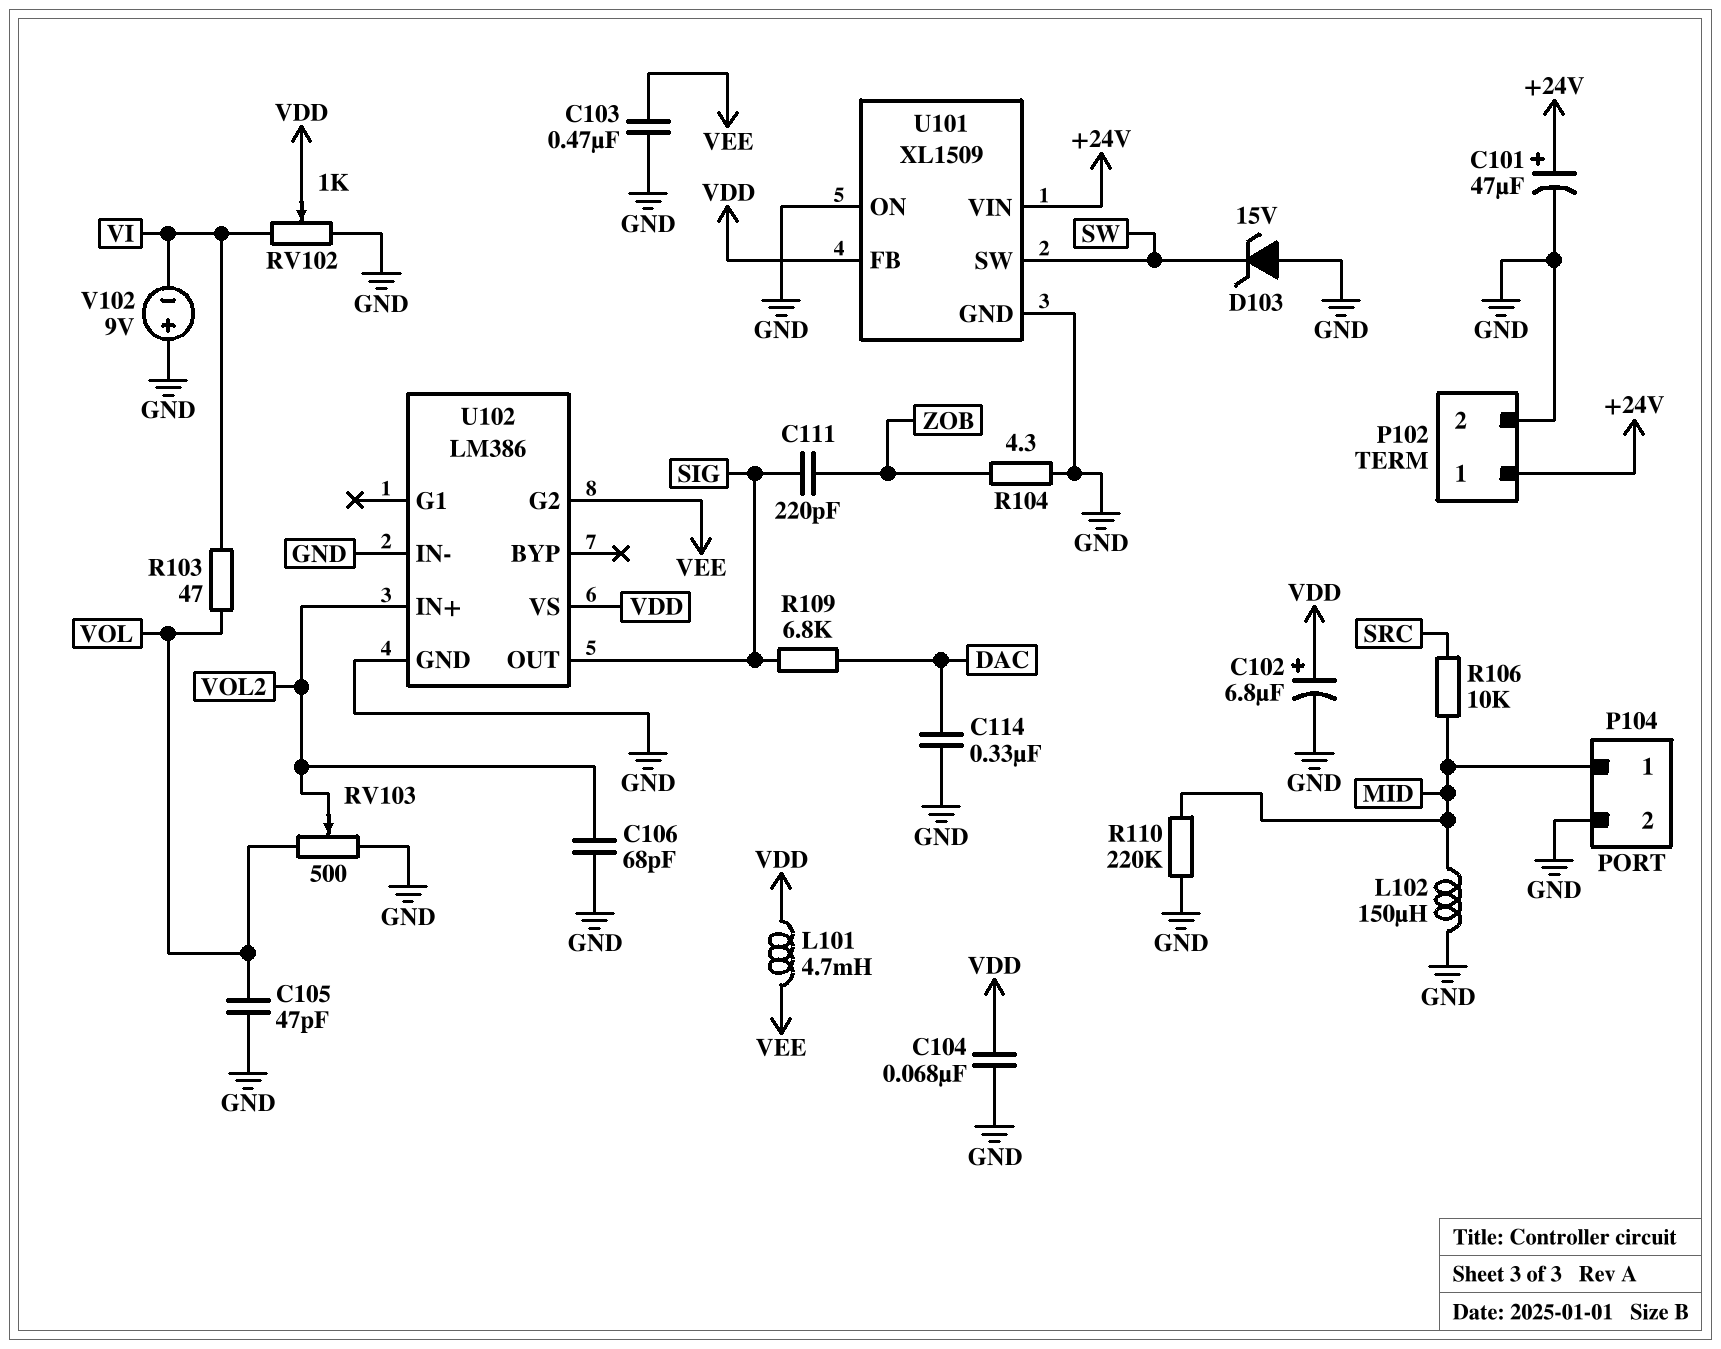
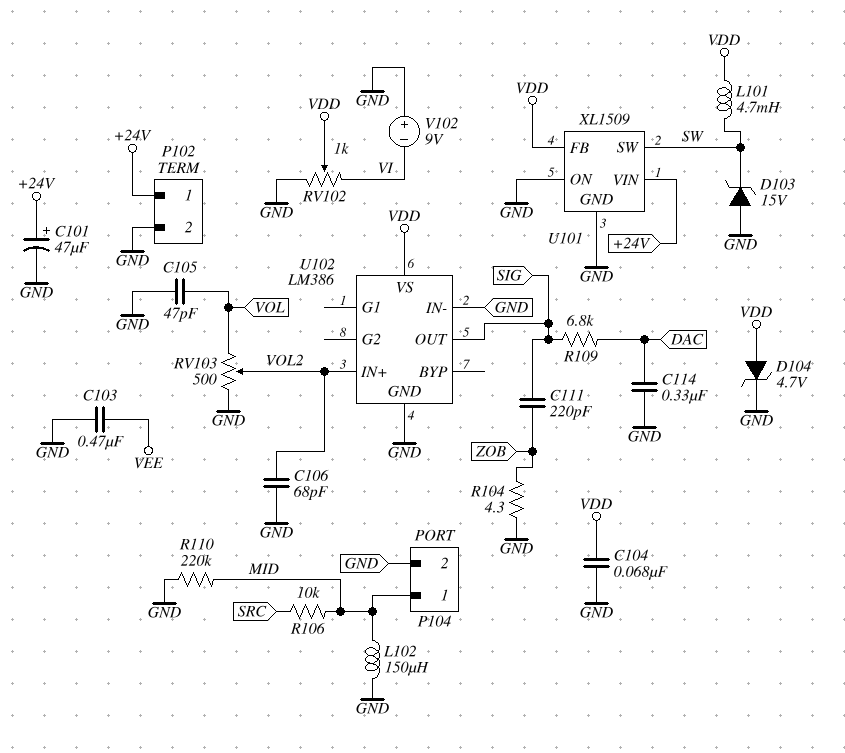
C102: 6.8uF (plus VDD, minus GND) -> none
D104: none -> zener 4.7V (A VDD, K GND)
L101: 4.7mH (VDD, VEE) -> 4.7mH (SW, VDD)
R103: 47 (VI, VOL) -> none
U102 pin G2: VEE -> none

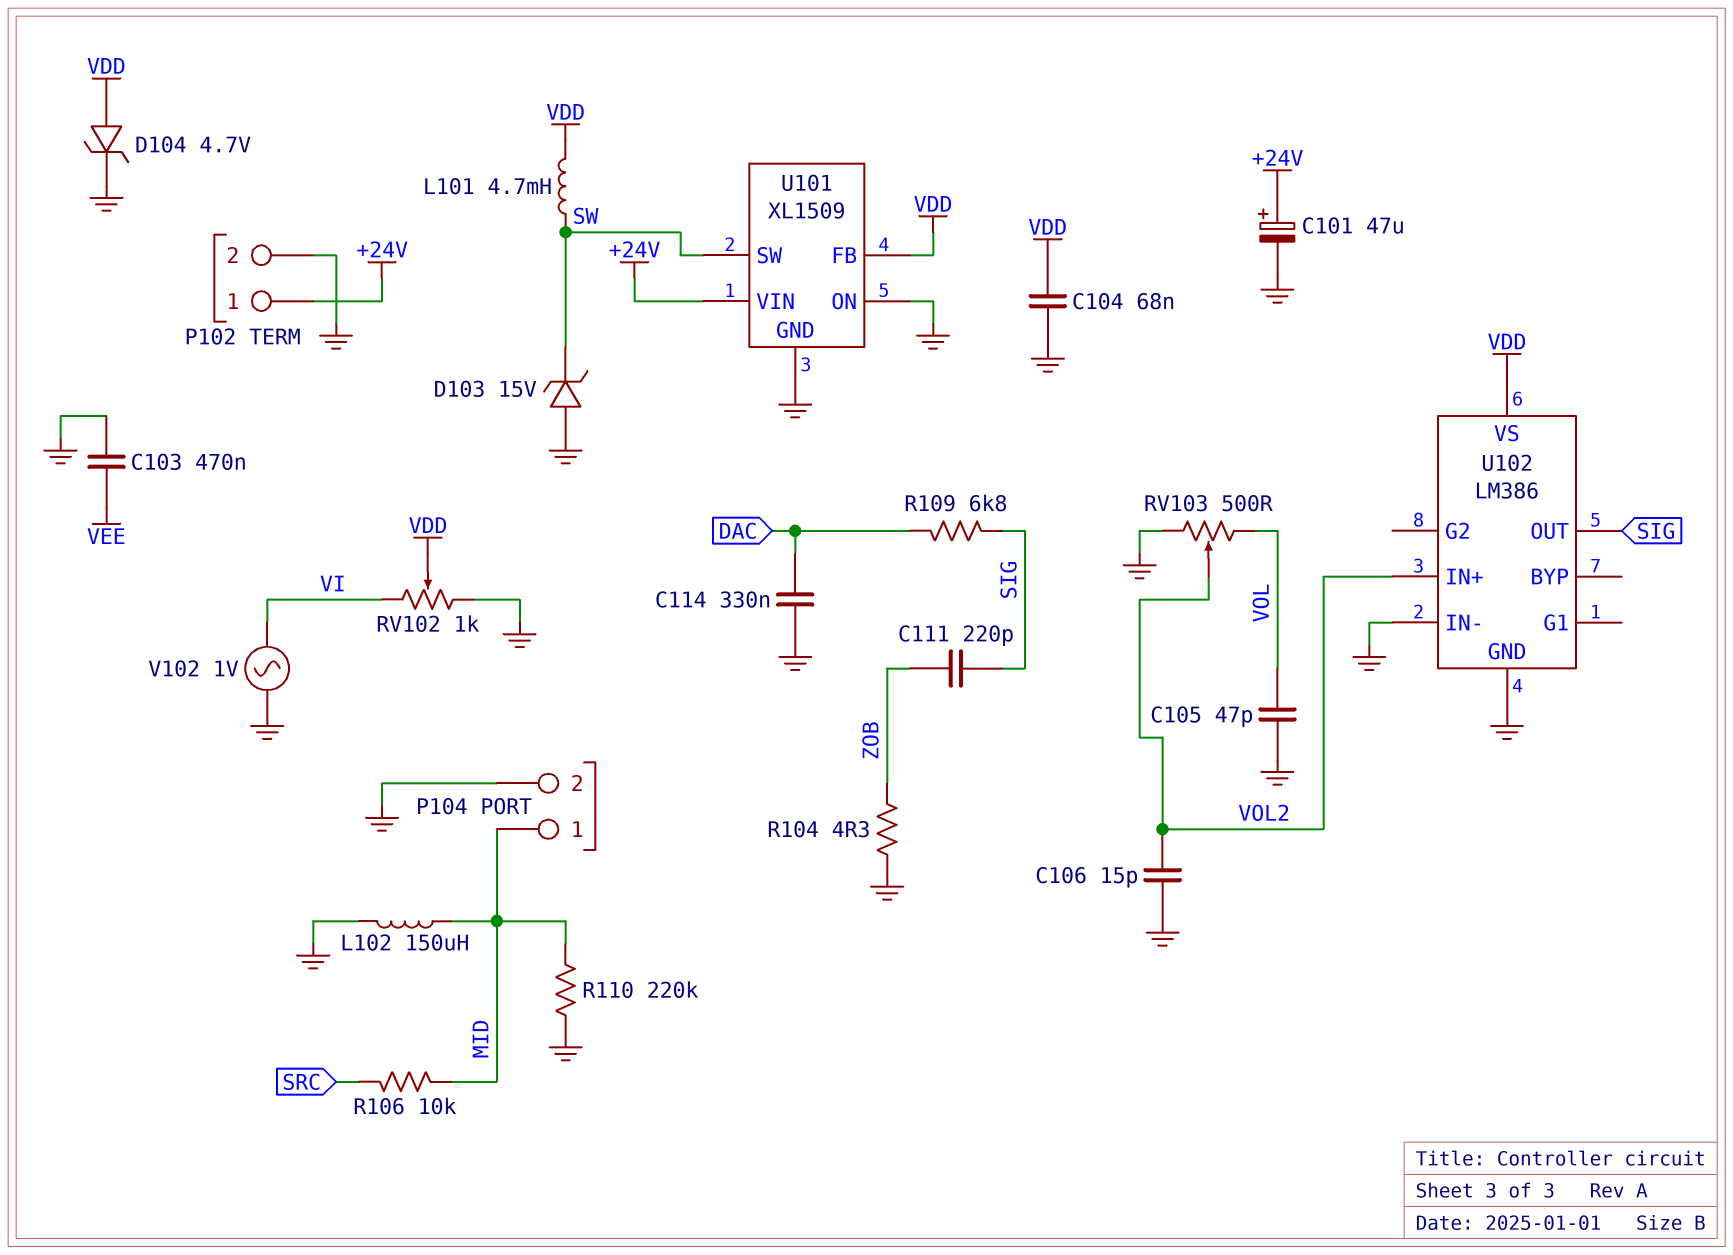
C106: 68pF (GND, VOL2) -> 15pF (GND, VOL2)
V102: 9V (plus GND, minus VI) -> AC 1V (GND, VI)

